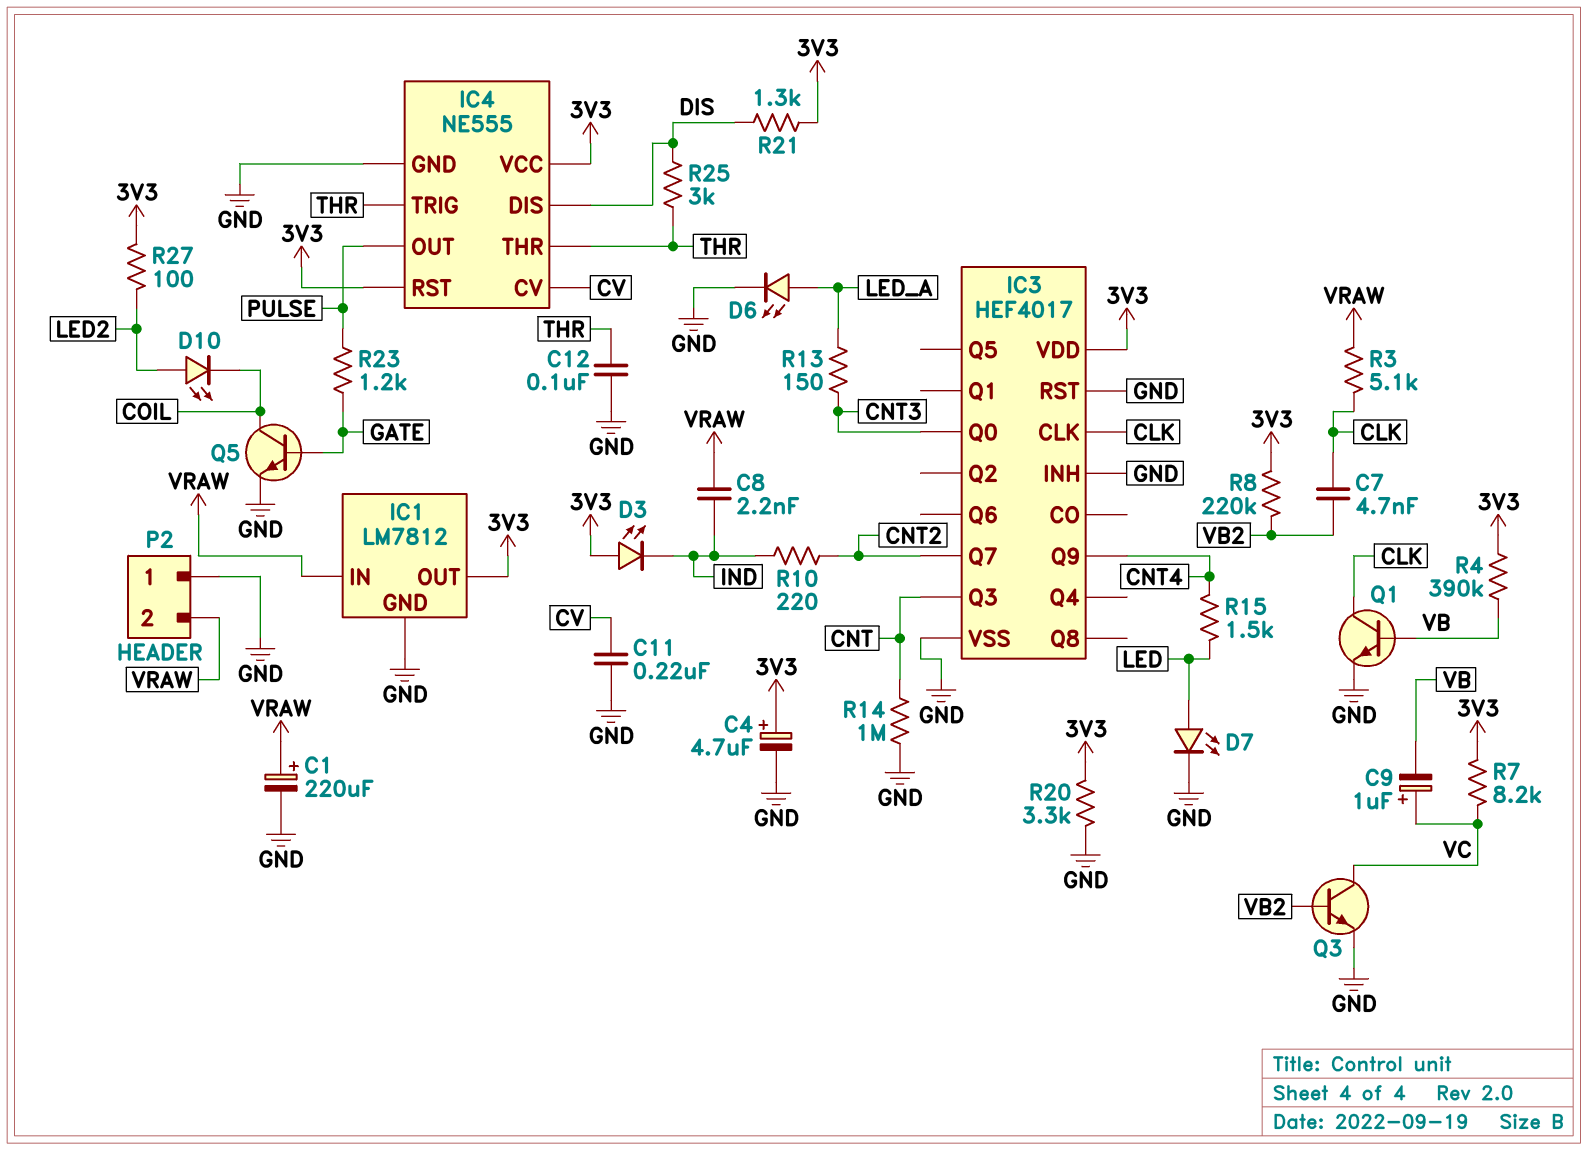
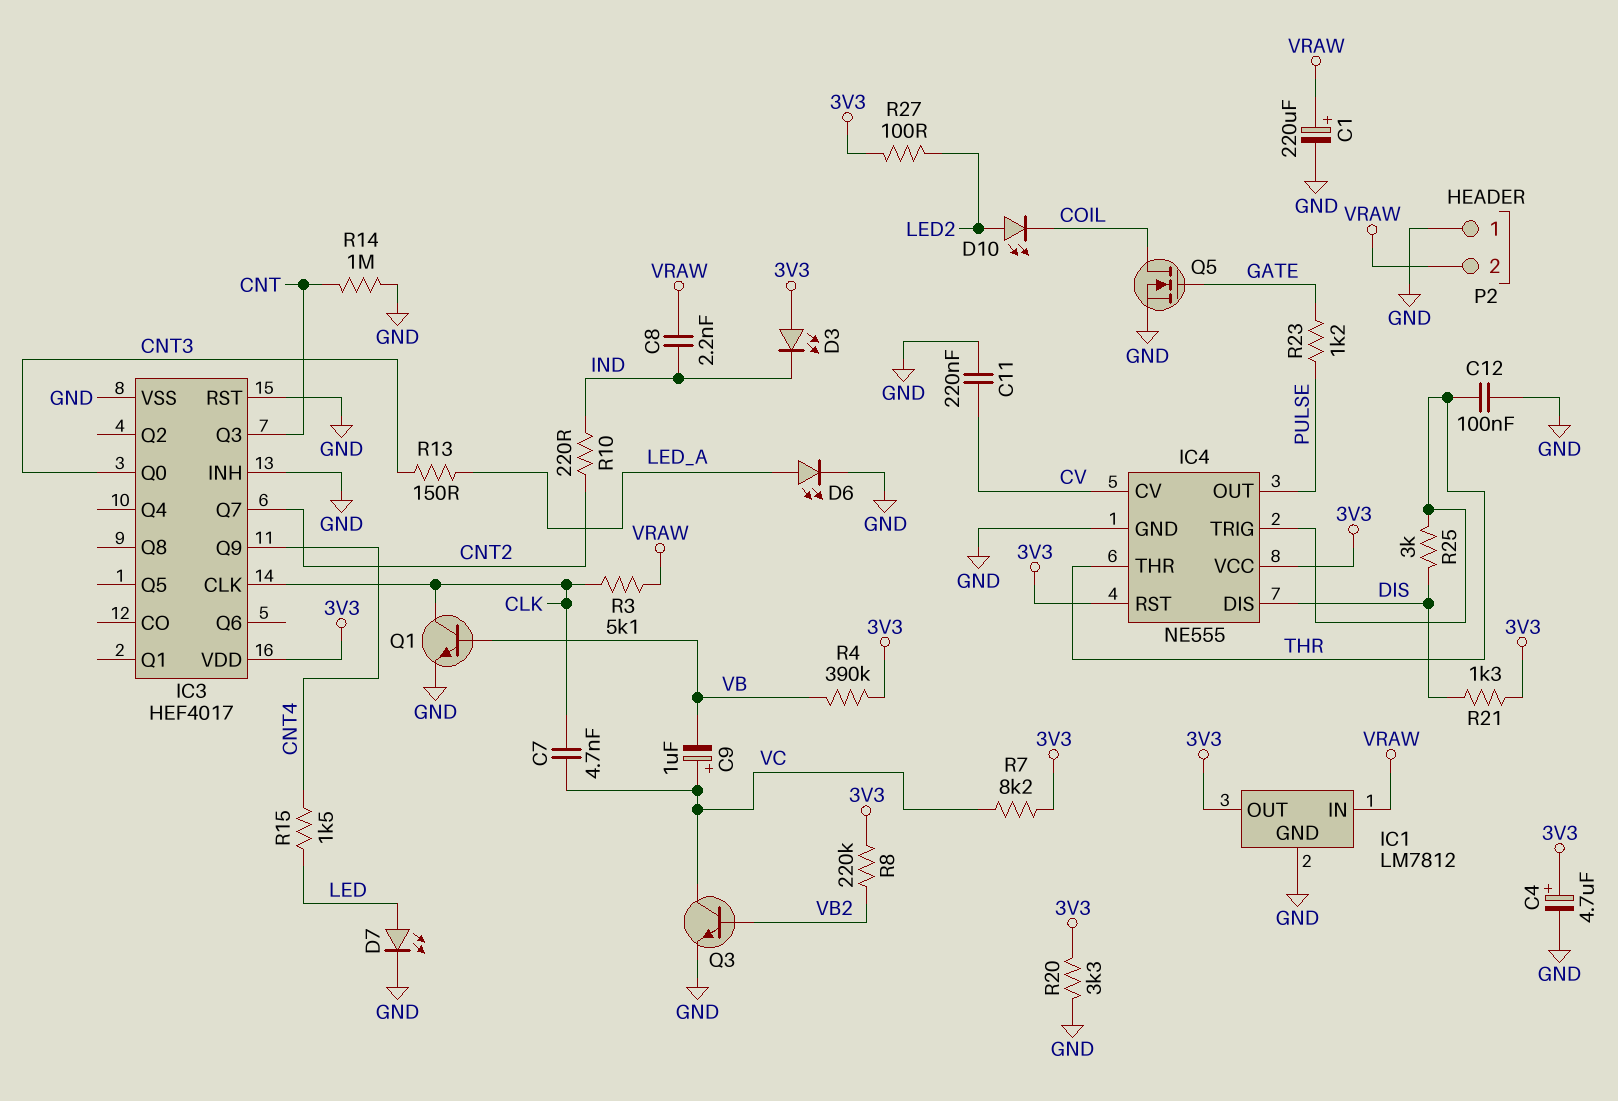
C7: 4.7nF (CLK, VB2) -> 4.7nF (CLK, VC)
Q5: NPN (B GATE, C COIL, E GND) -> NMOS (G GATE, D COIL, S GND)

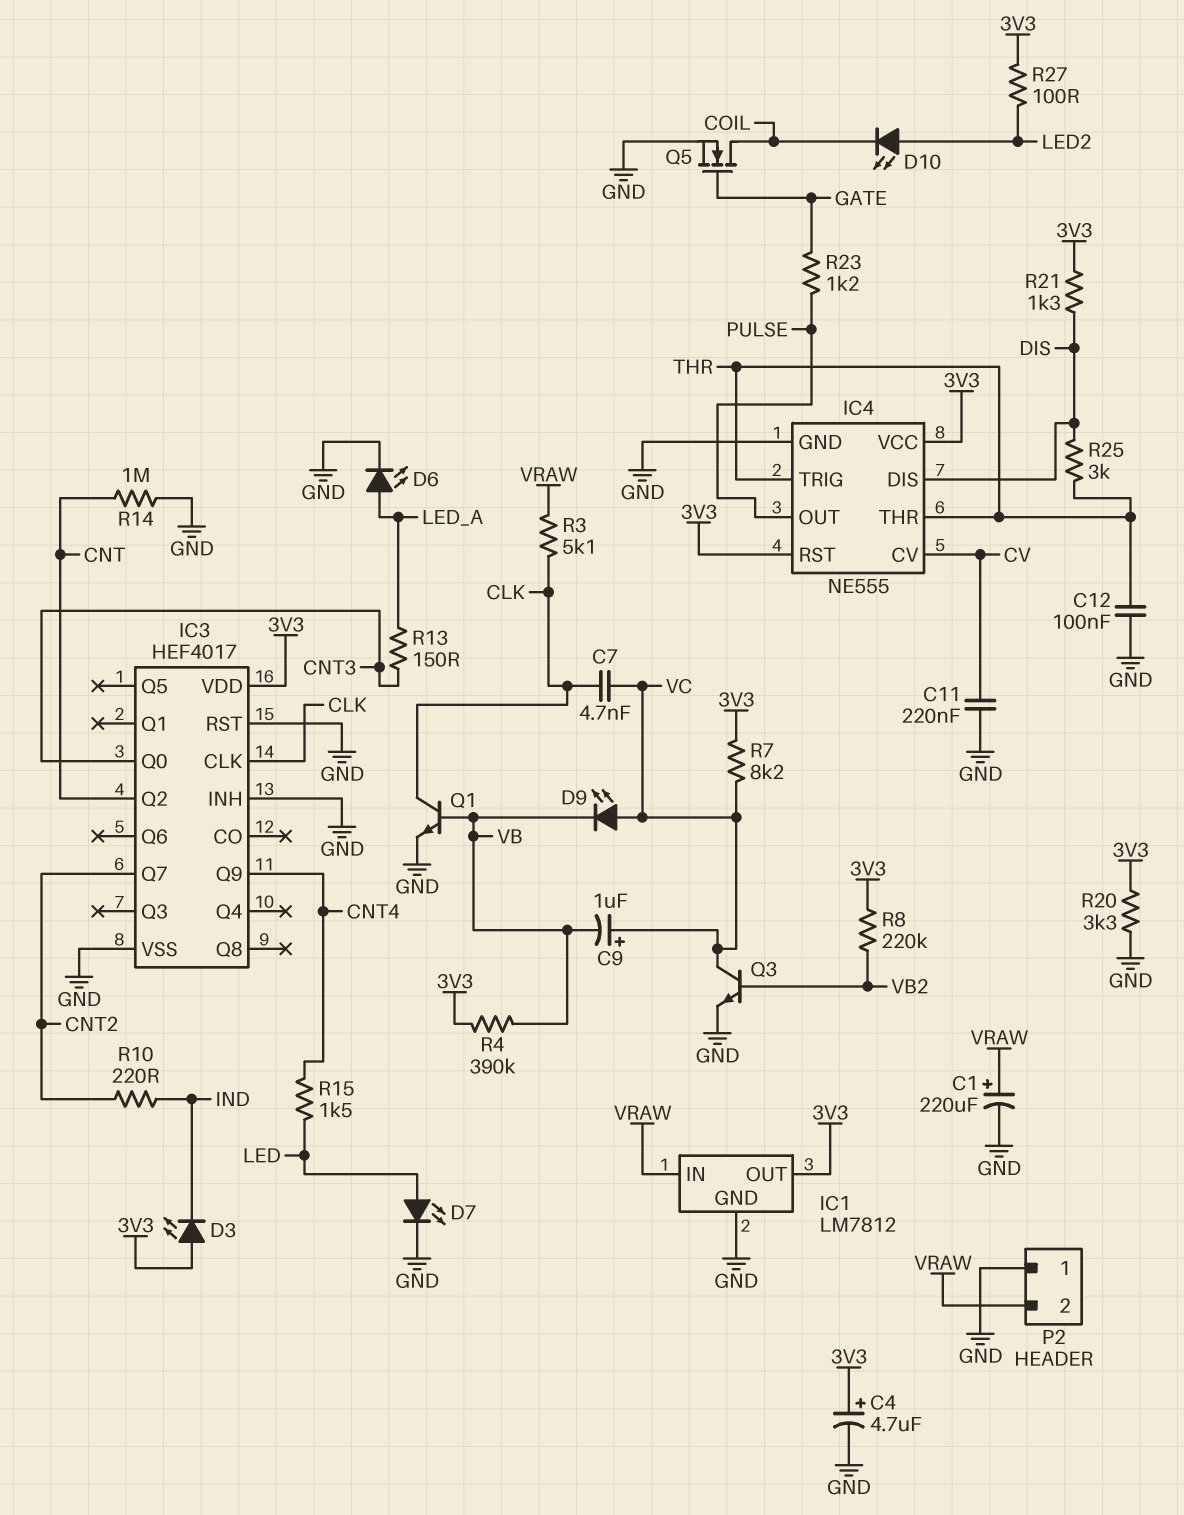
C8: 2.2nF (IND, VRAW) -> none
D9: none -> LED (A VC, K VB)
IC3 pin Q2: none -> CNT
IC3 pin Q3: CNT -> none

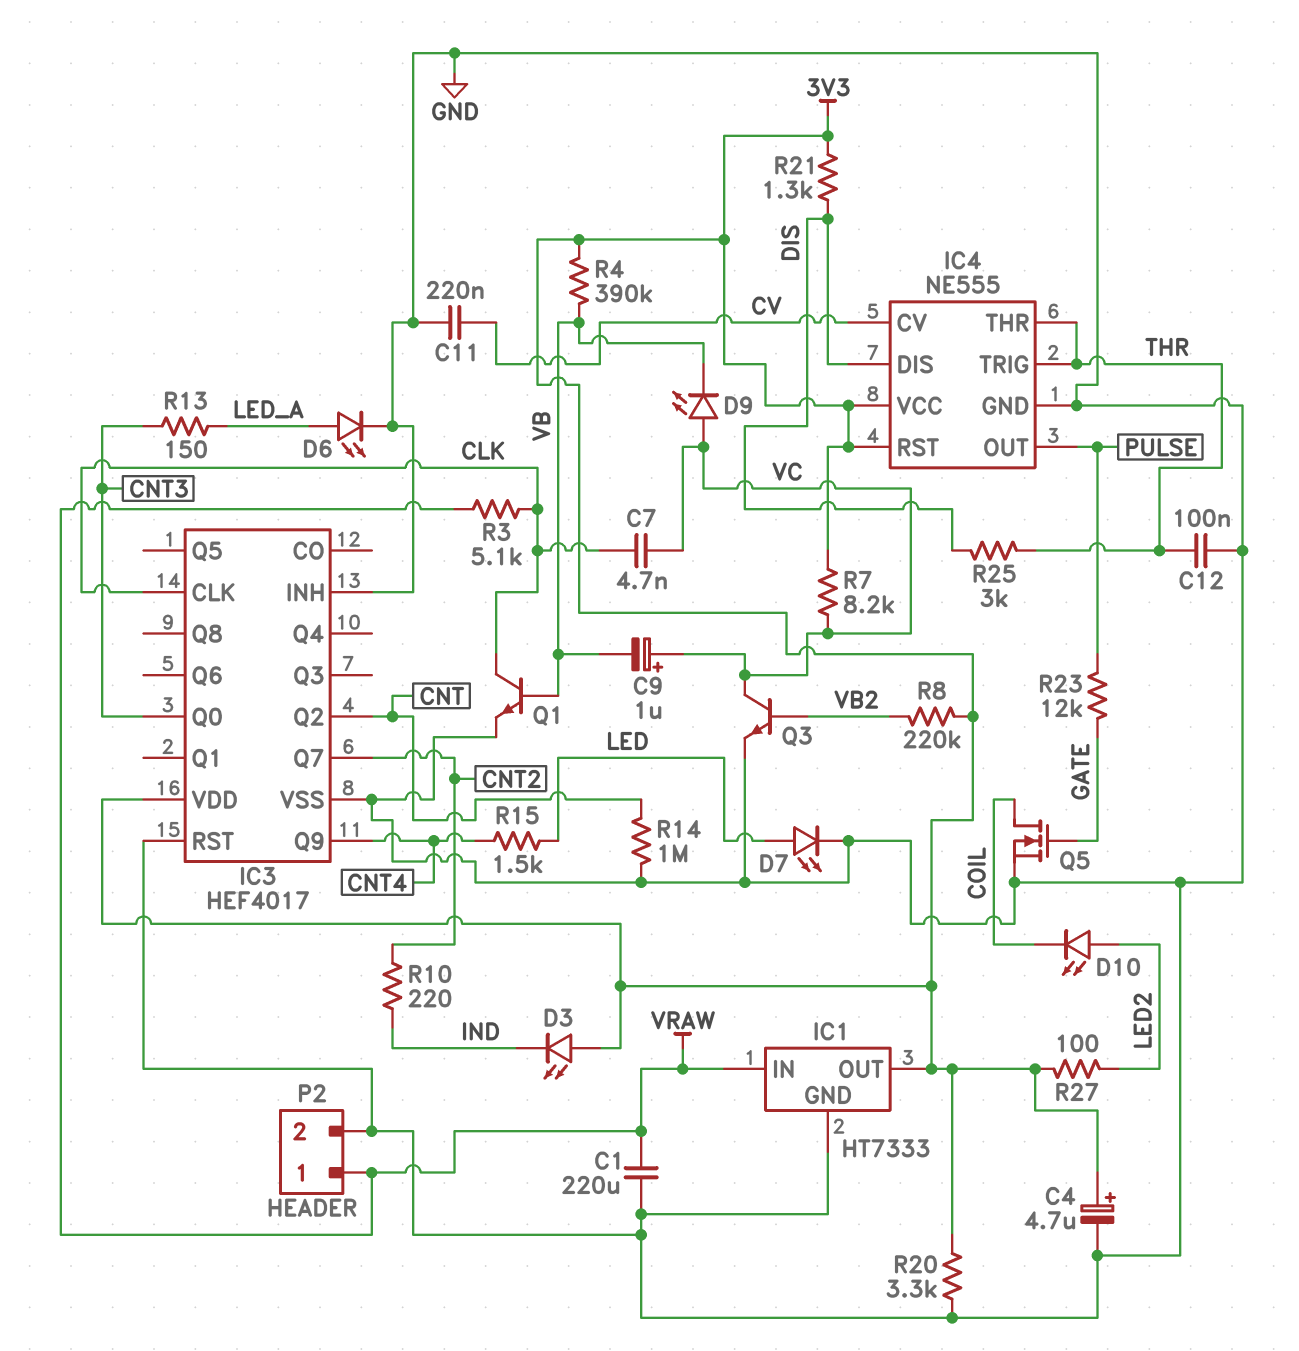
C1: 220uF (plus VRAW, minus GND) -> 220uF (GND, VRAW)
IC1: LM7812 -> HT7333
P2 pin 1: GND -> VRAW
P2 pin 2: VRAW -> GND
R23: 1.2k (GATE, PULSE) -> 12k (GATE, PULSE)

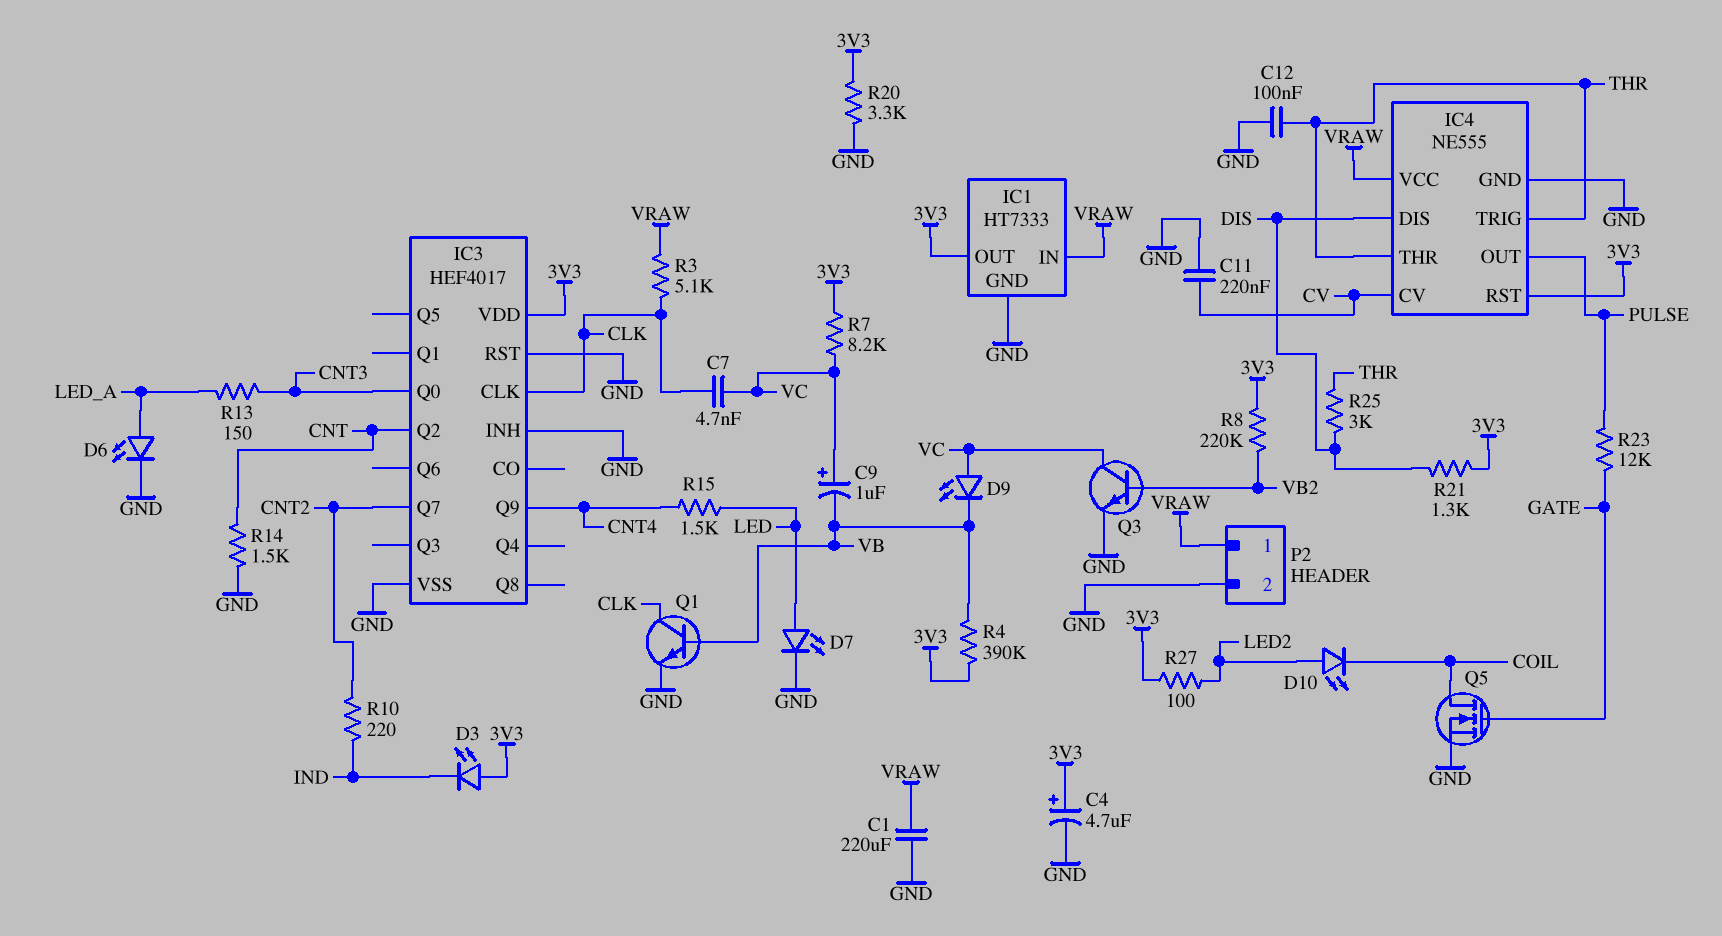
IC4 pin VCC: 3V3 -> VRAW
R14: 1M (CNT, GND) -> 1.5k (CNT, GND)

